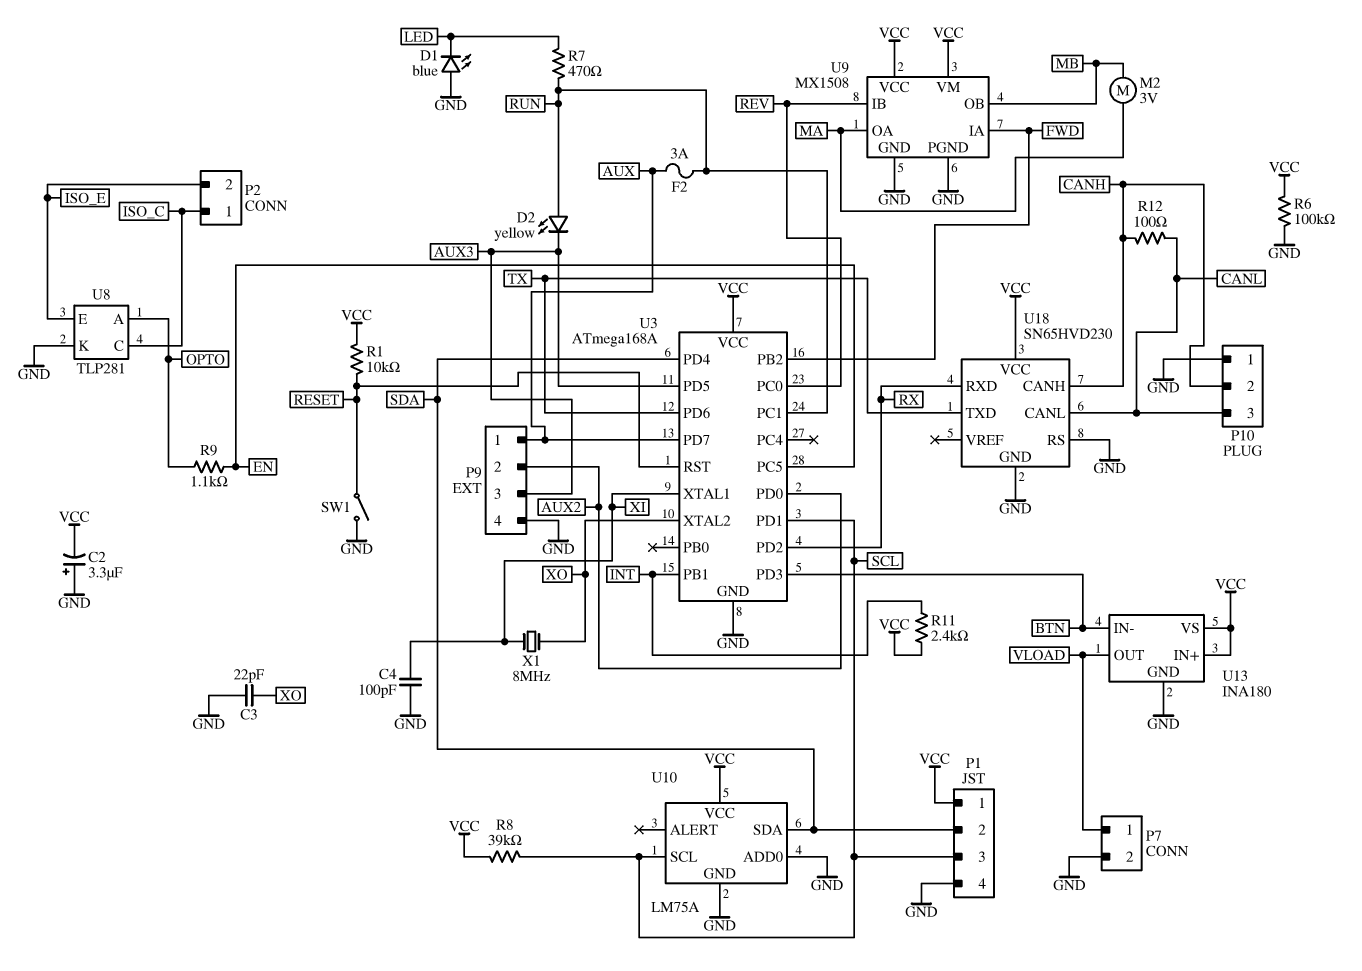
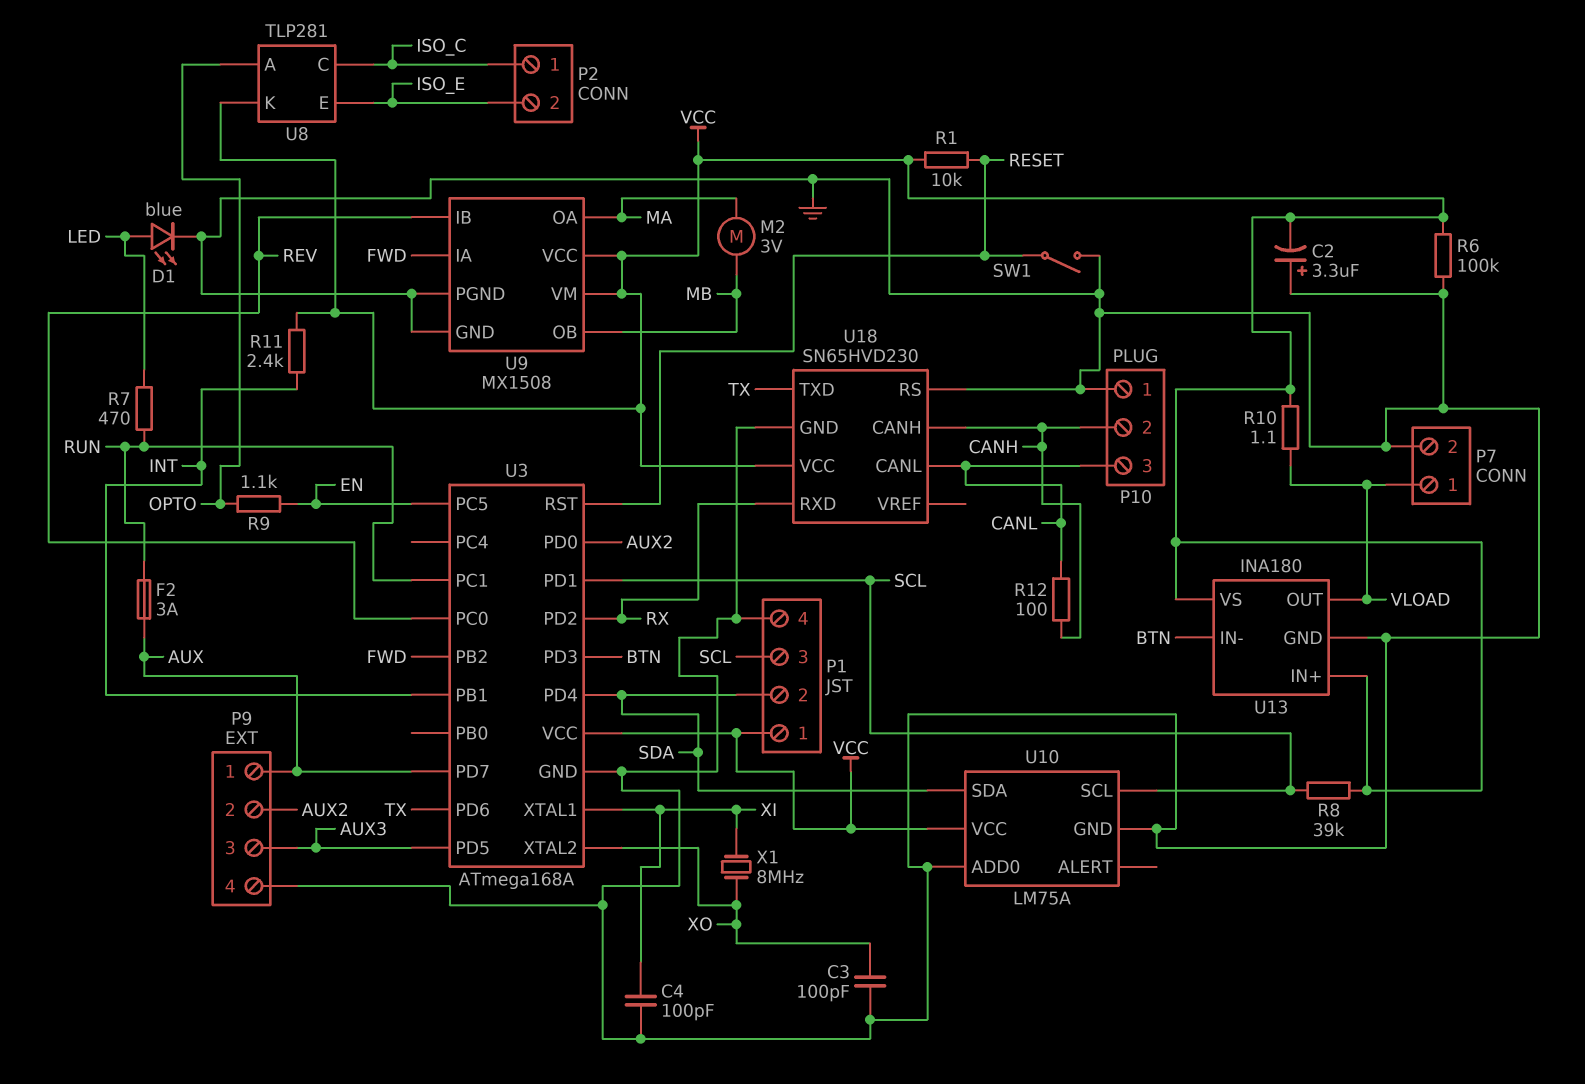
C3: 22pF (GND, XO) -> 100pF (GND, XO)
D1: LED blue (A GND, K LED) -> LED blue (A LED, K GND)
D2: LED yellow (A RUN, K AUX3) -> none
R10: none -> 1.1 (VCC, VLOAD)
U8 pin K: GND -> VCC

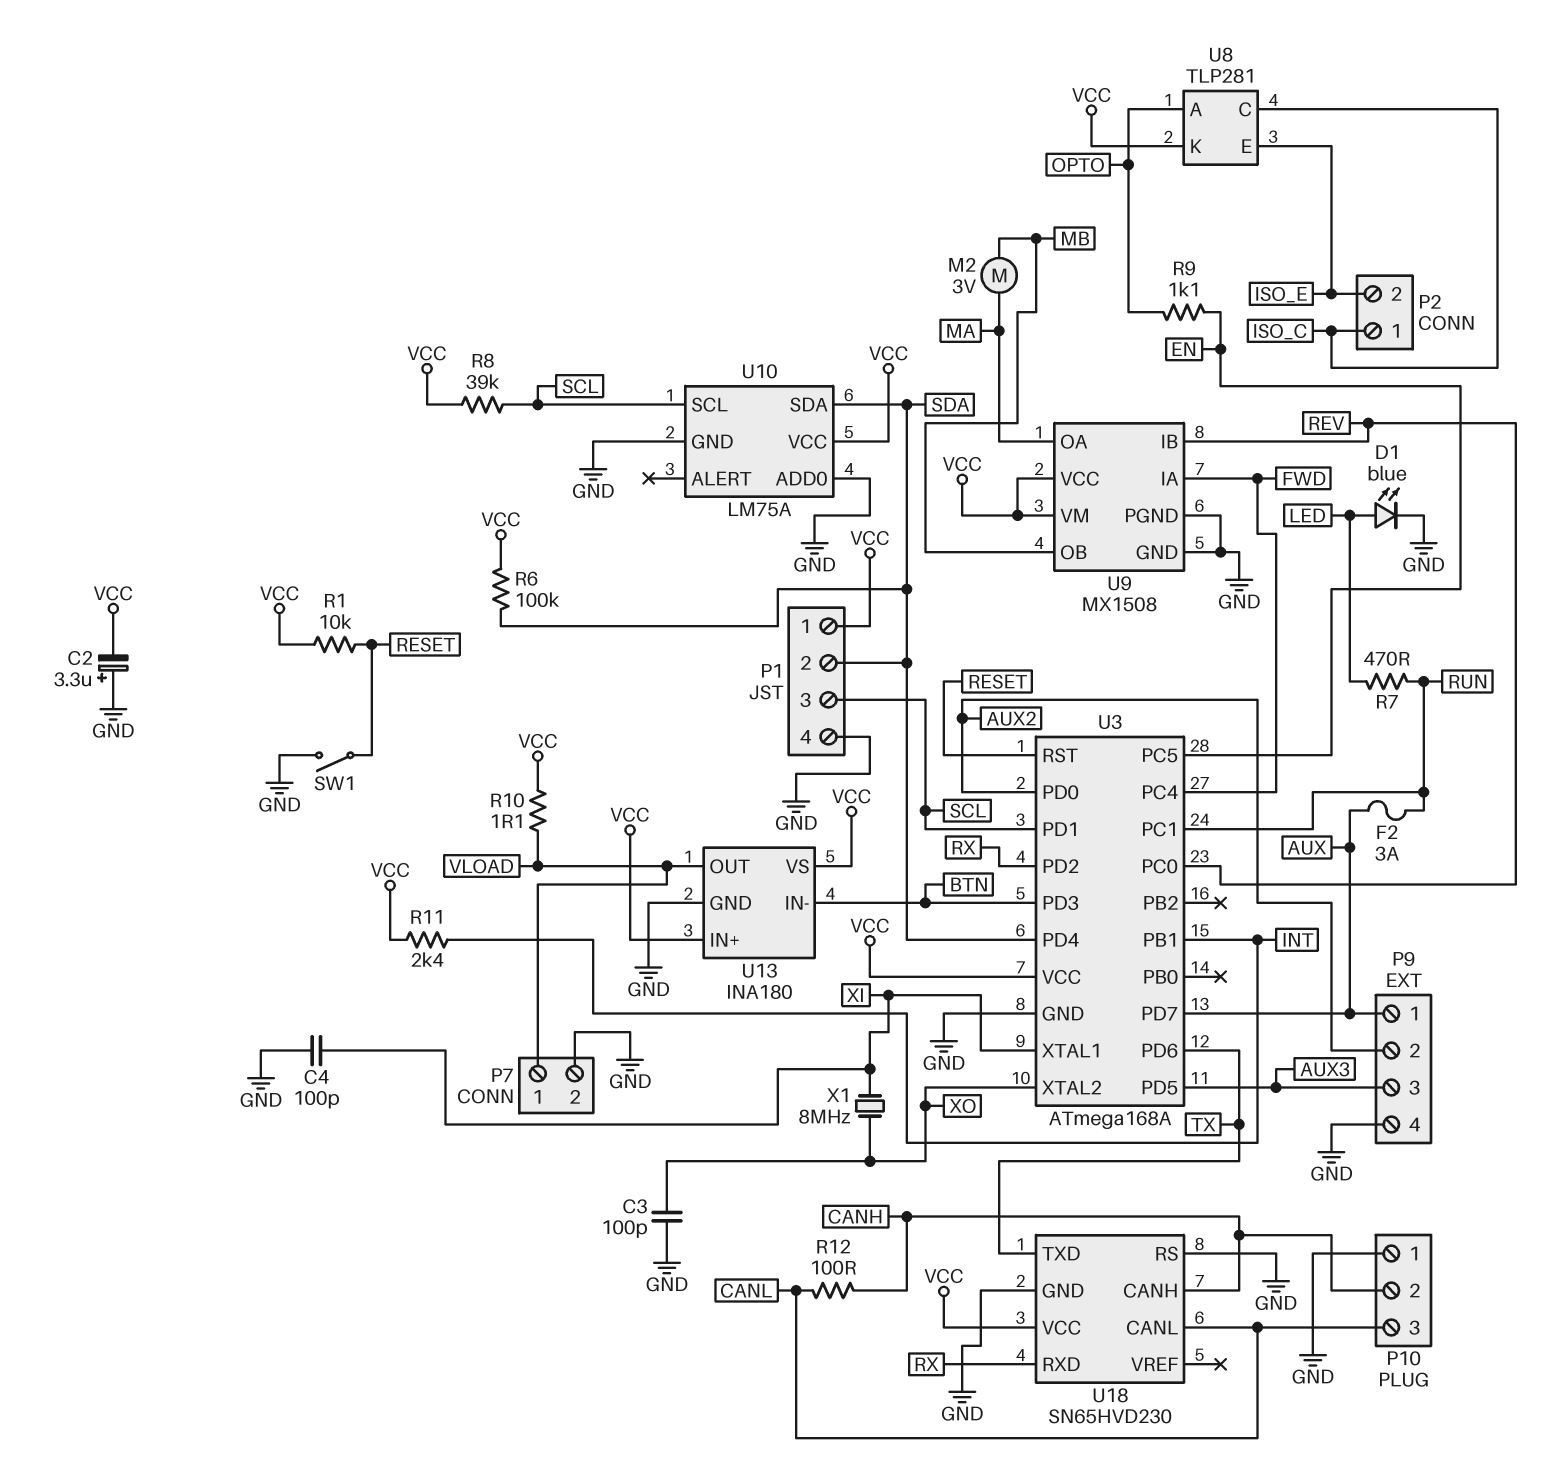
R6: 100k (GND, VCC) -> 100k (SDA, VCC)
U3 pin PB2: FWD -> none
U3 pin PC4: none -> FWD

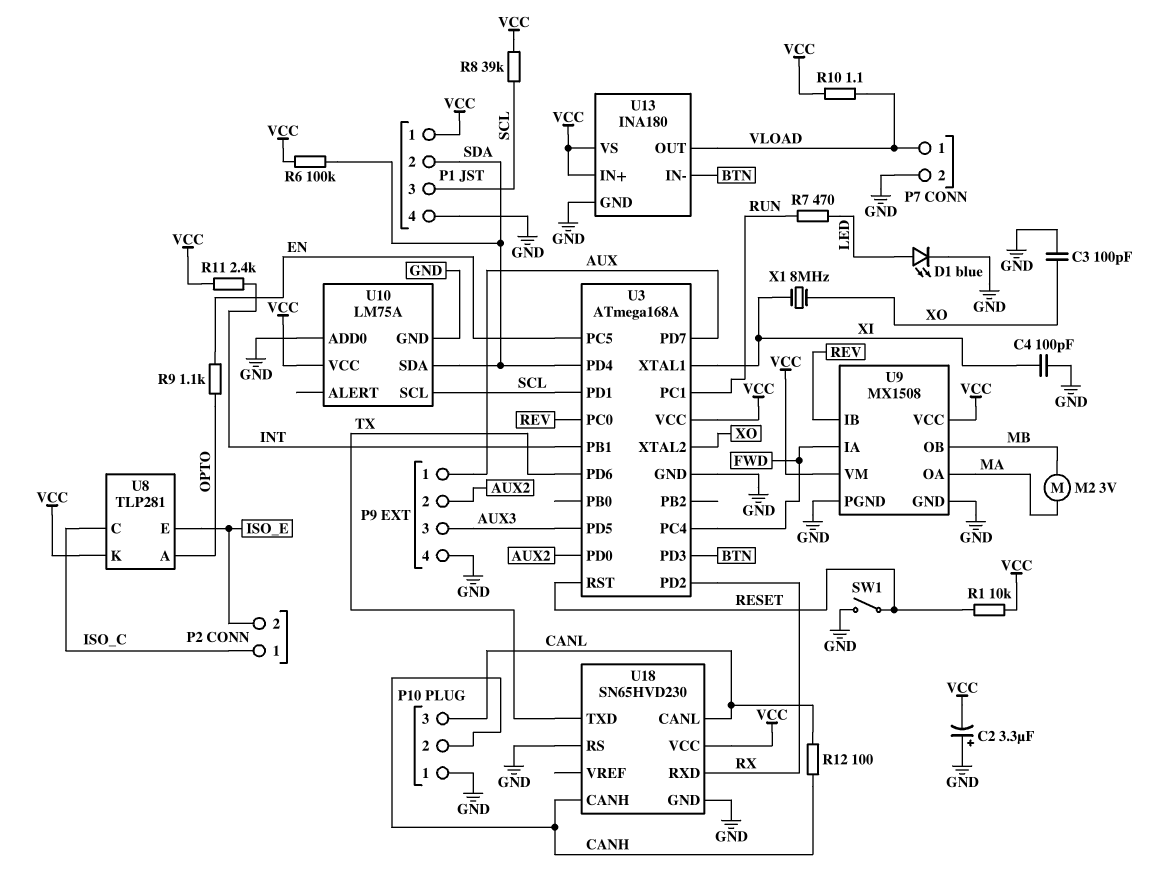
F2: 3A (AUX, RUN) -> none

